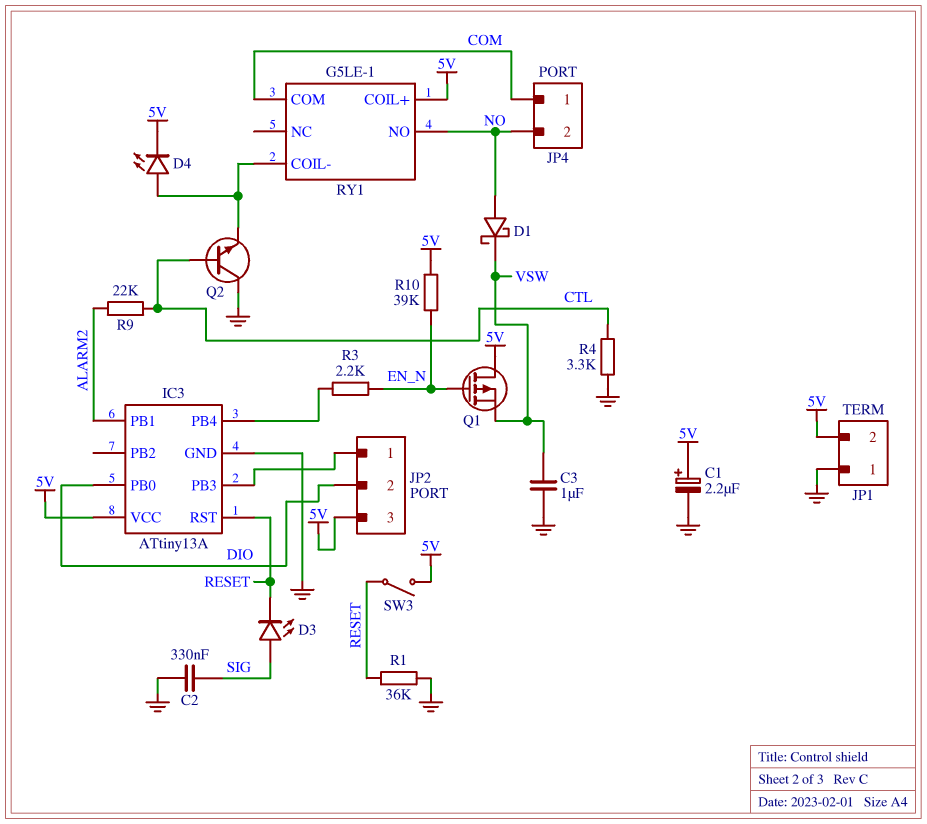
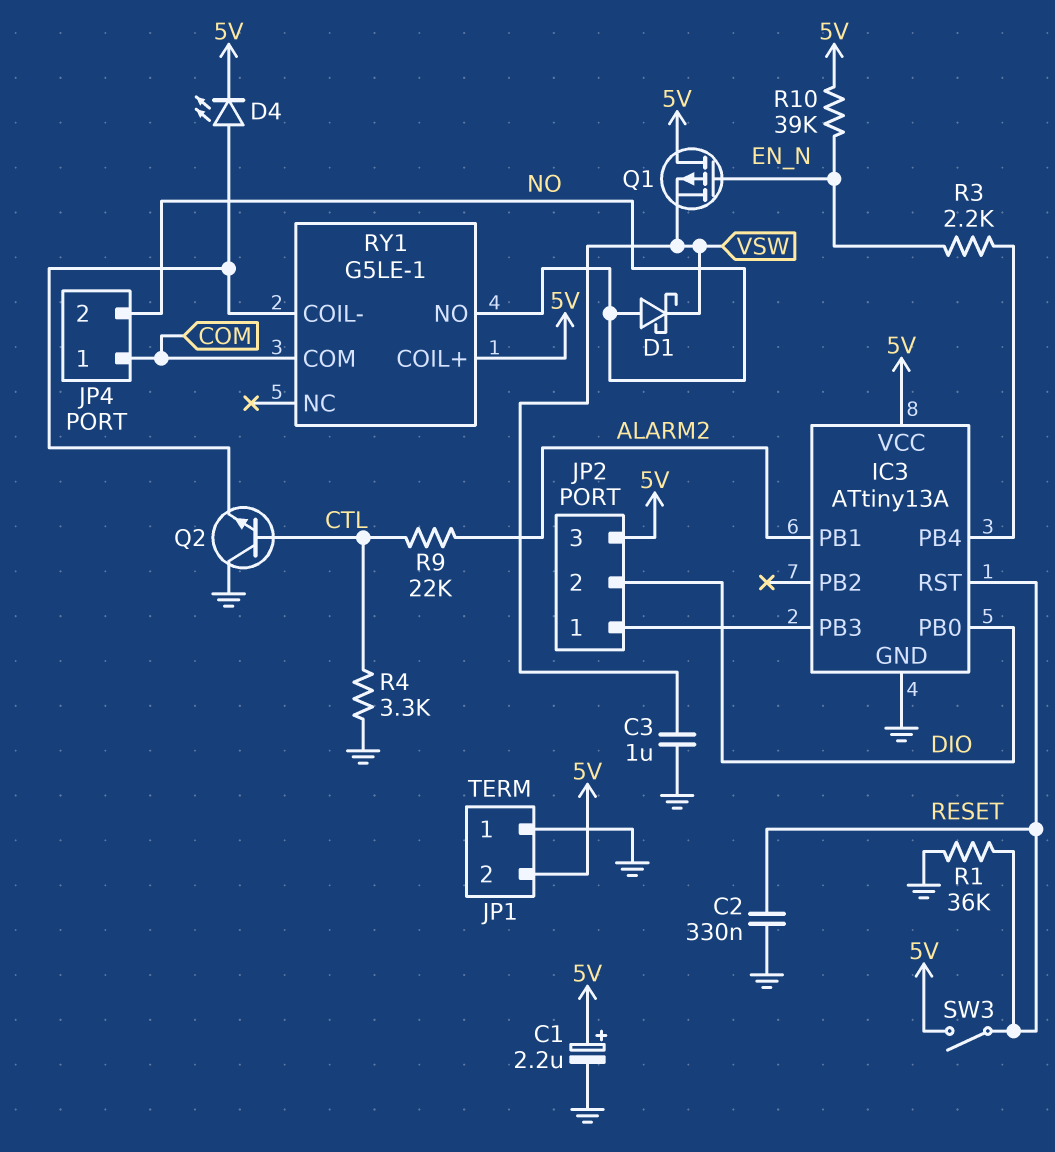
C2: 330nF (GND, SIG) -> 330nF (GND, RESET)
D3: LED (A SIG, K RESET) -> none

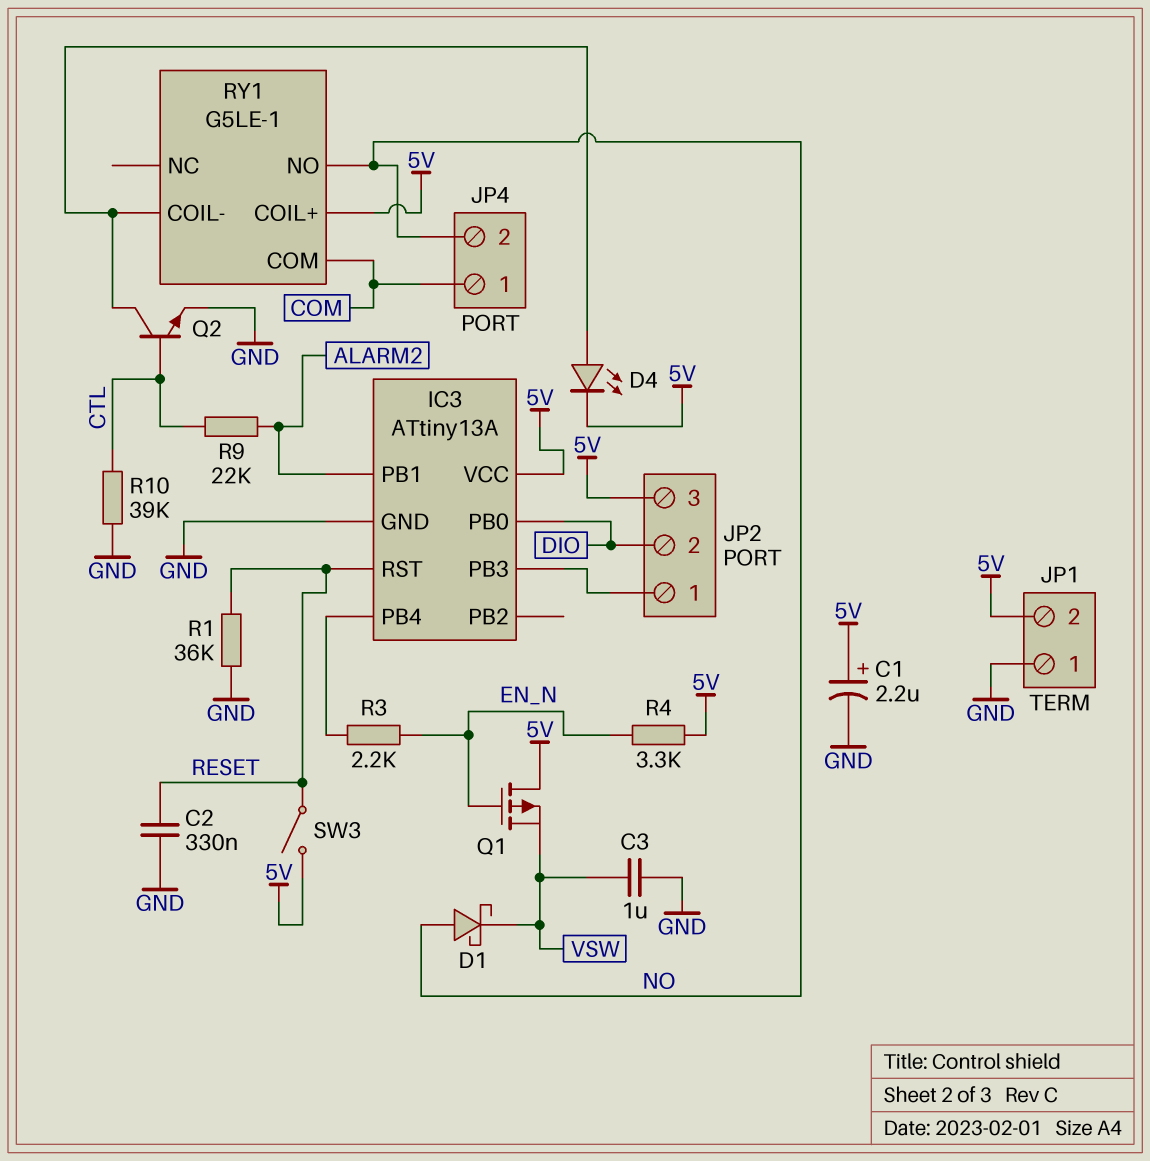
Q2: NPN (B CTL, C GND, E RY1/COIL-) -> NPN (B CTL, C RY1/COIL-, E GND)
R4: 3.3k (CTL, GND) -> 3.3k (5V, EN_N)
R10: 39k (5V, EN_N) -> 39k (CTL, GND)

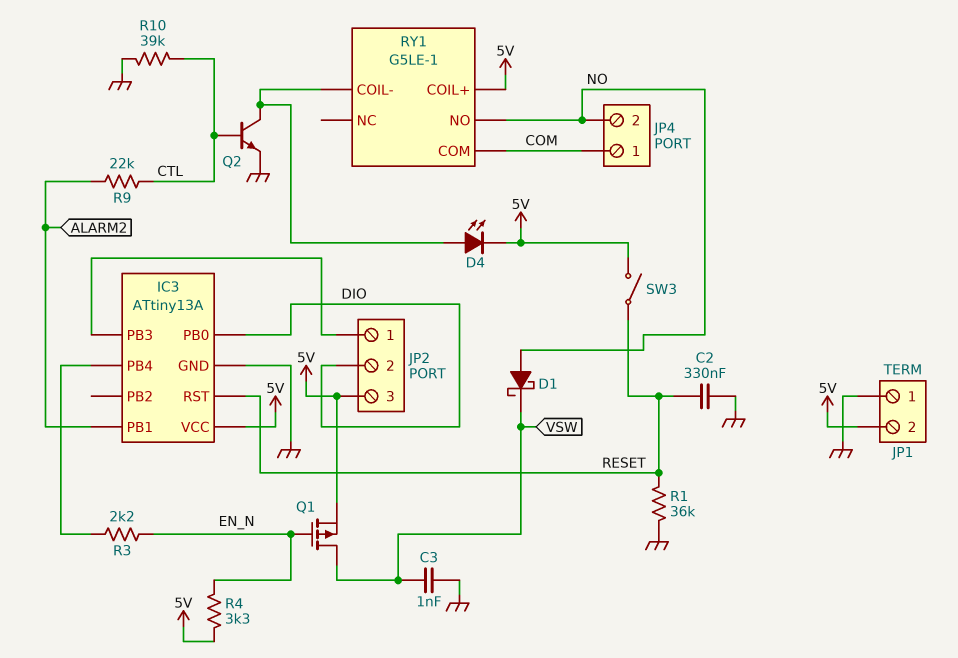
C1: 2.2uF (plus 5V, minus GND) -> none
C3: 1uF (GND, VSW) -> 1nF (GND, VSW)
Q1: PMOS (G EN_N, D 5V, S VSW) -> PMOS (G EN_N, D VSW, S 5V)

